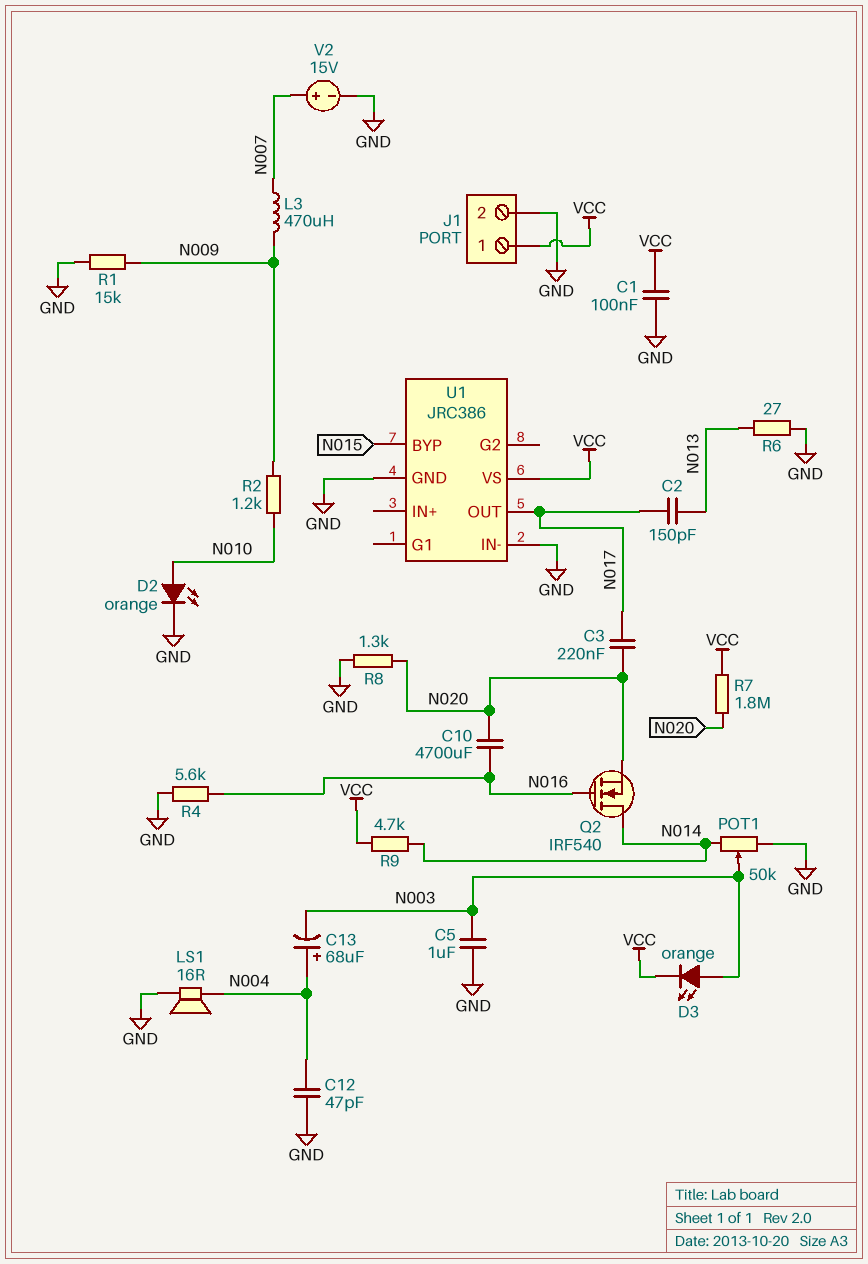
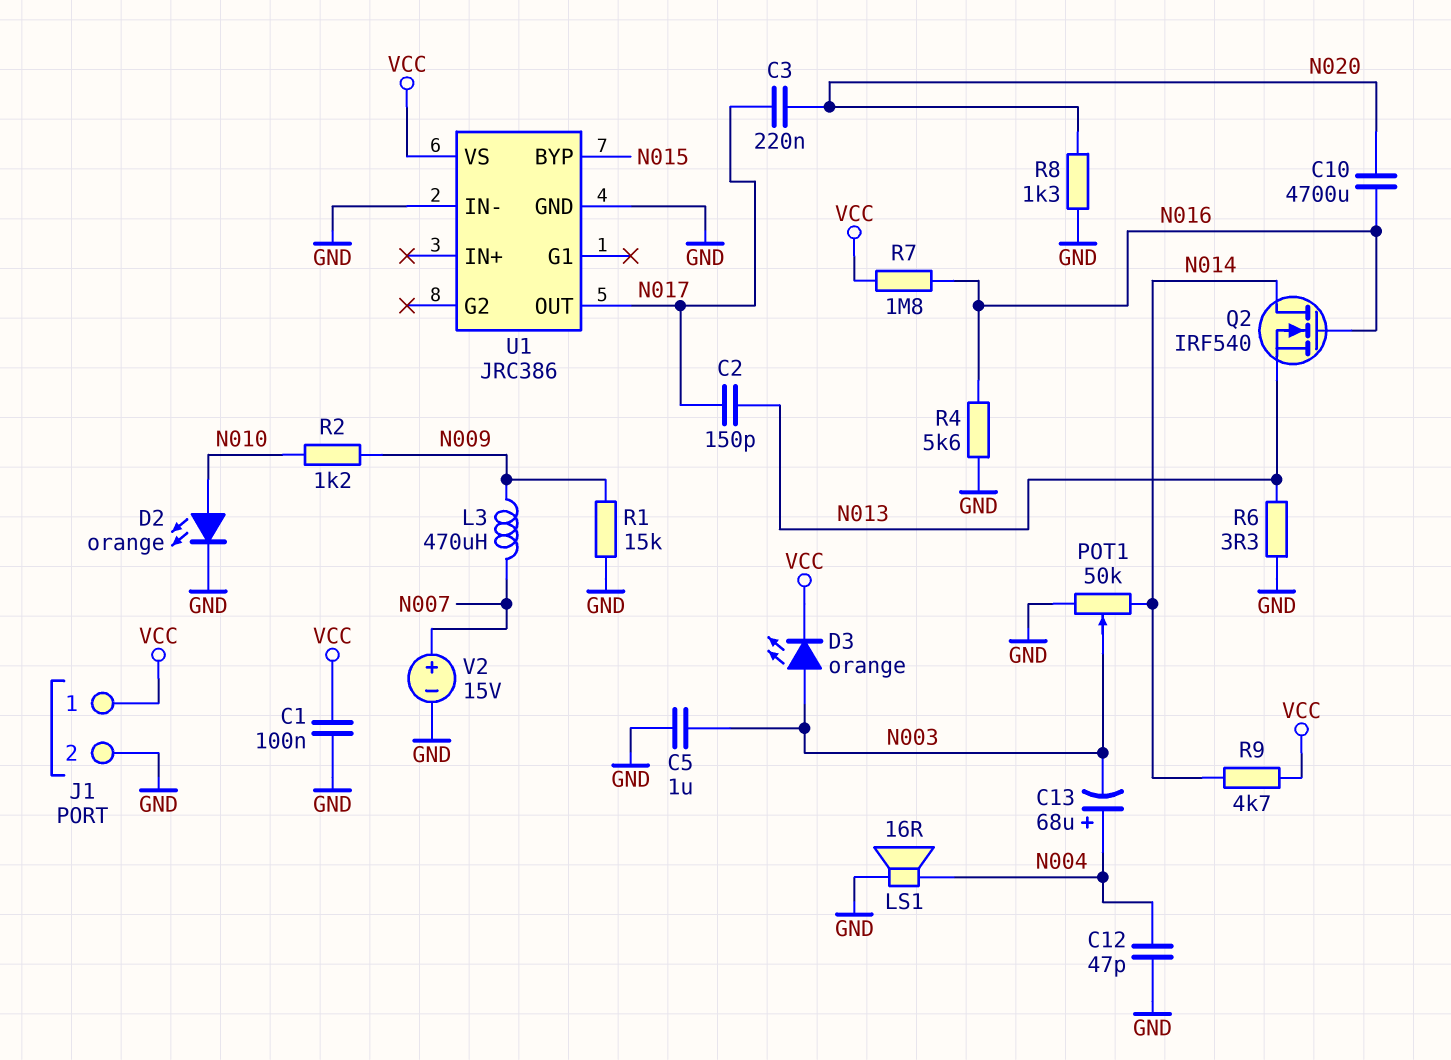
Q2: NMOS IRF540 (G N016, D N014, S N020) -> NMOS IRF540 (G N016, D N014, S N013)
R6: 27 (GND, N013) -> 3.3 (GND, N013)
R7: 1.8M (N020, VCC) -> 1.8M (N016, VCC)

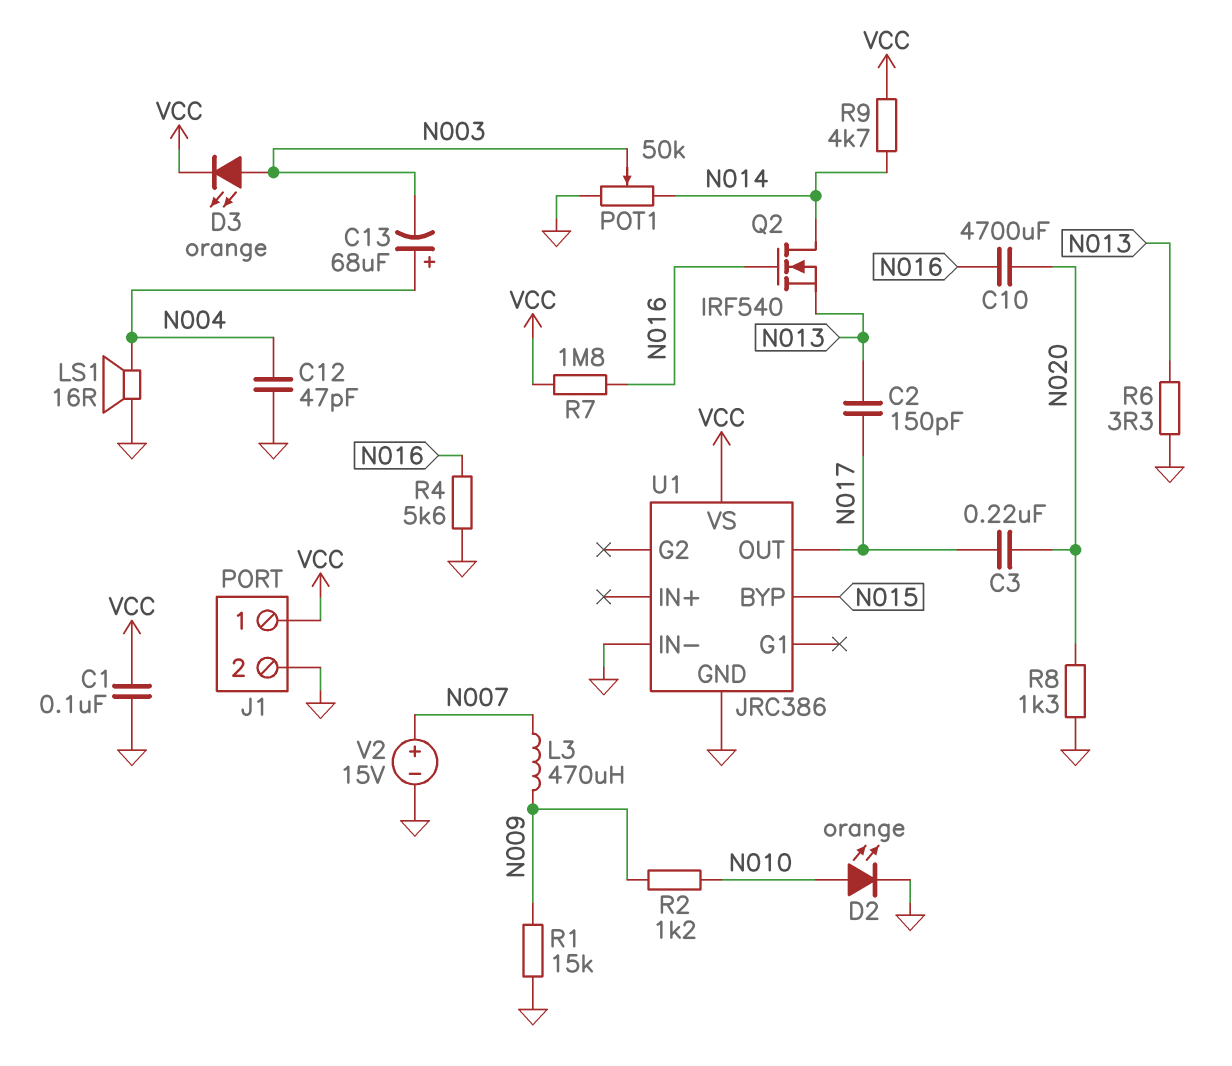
C5: 1uF (GND, N003) -> none

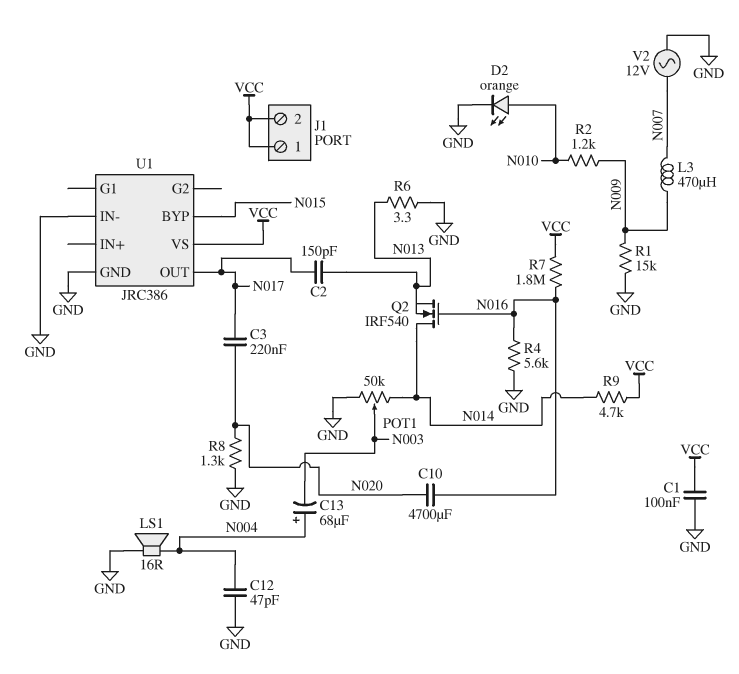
D3: LED orange (A N003, K VCC) -> none
J1 pin 2: GND -> VCC
V2: 15V (plus N007, minus GND) -> AC 12V (GND, N007)

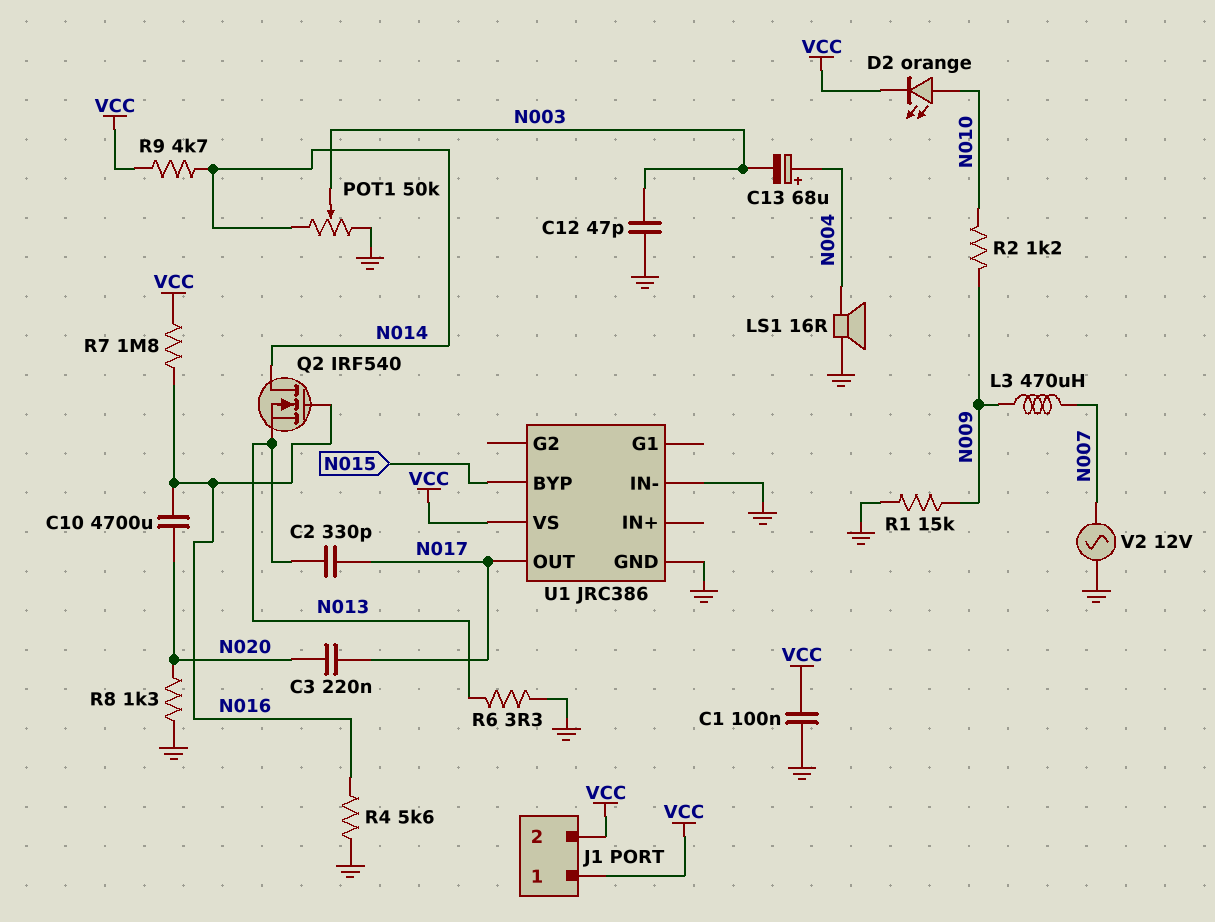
C2: 150pF (N013, N017) -> 330pF (N013, N017)
C12: 47pF (GND, N004) -> 47pF (GND, N003)
D2: LED orange (A N010, K GND) -> LED orange (A N010, K VCC)

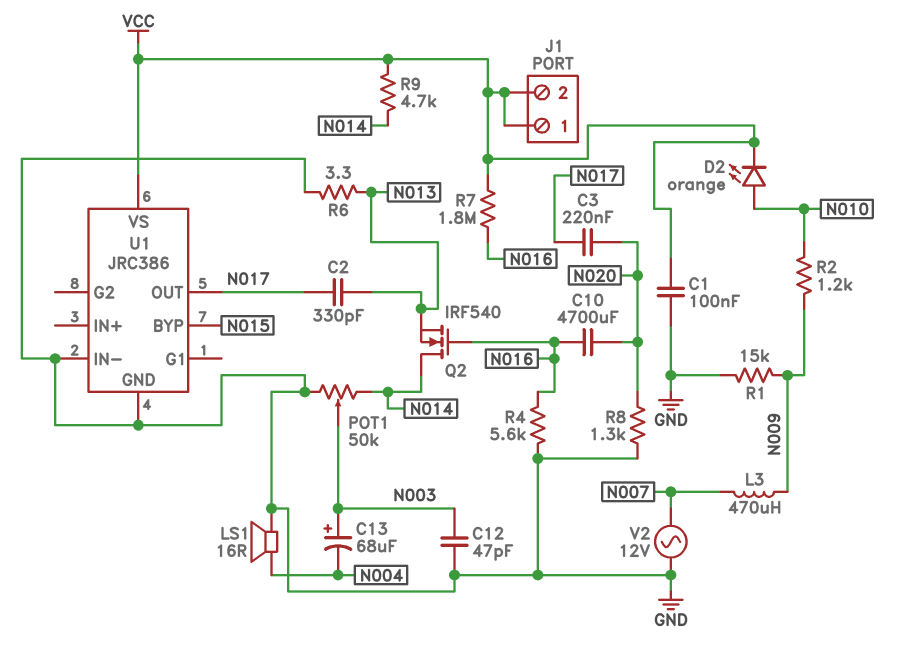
C13: 68uF (plus N004, minus N003) -> 68uF (plus N003, minus N004)

